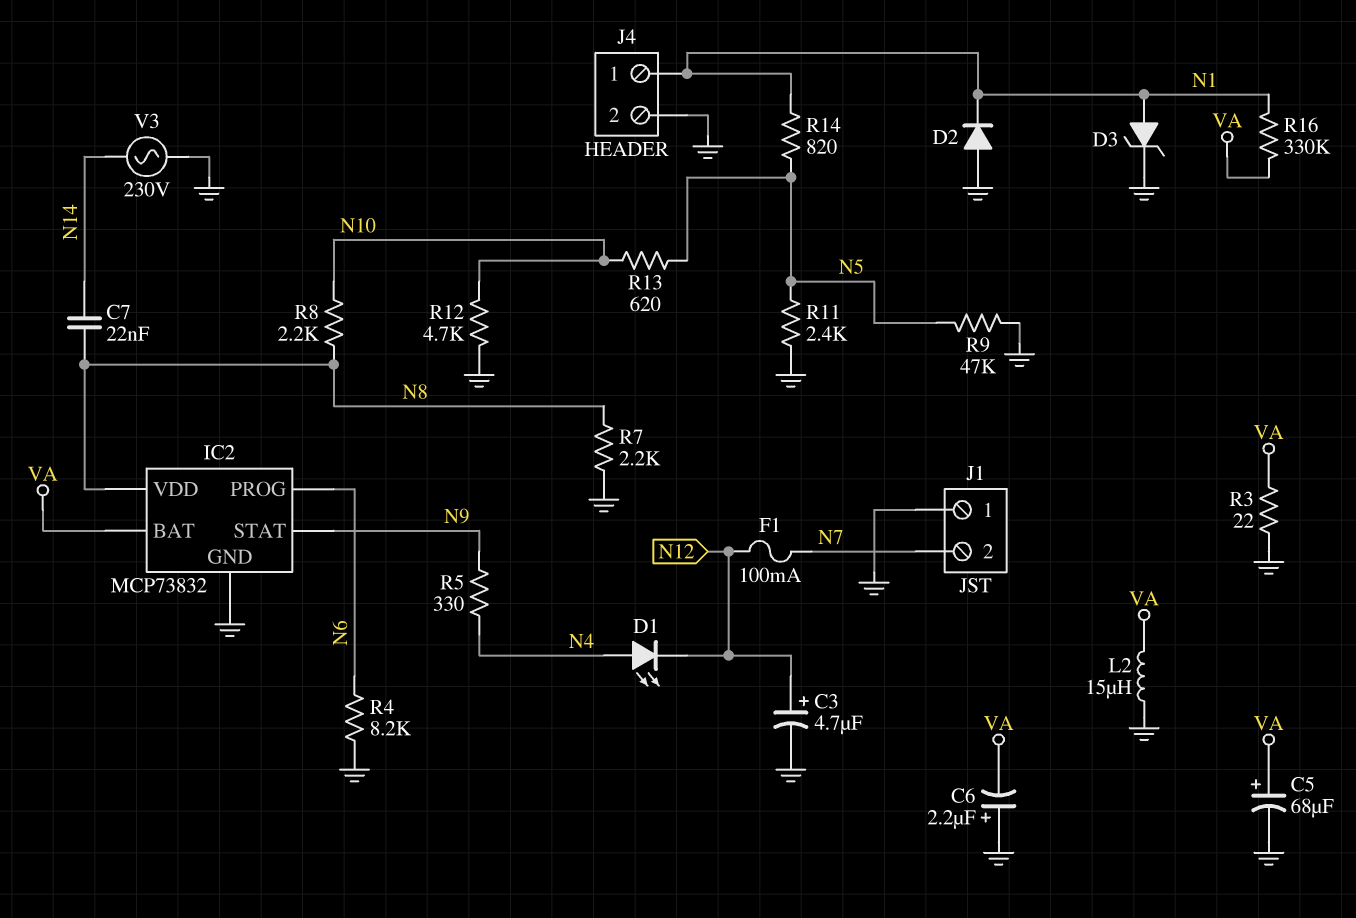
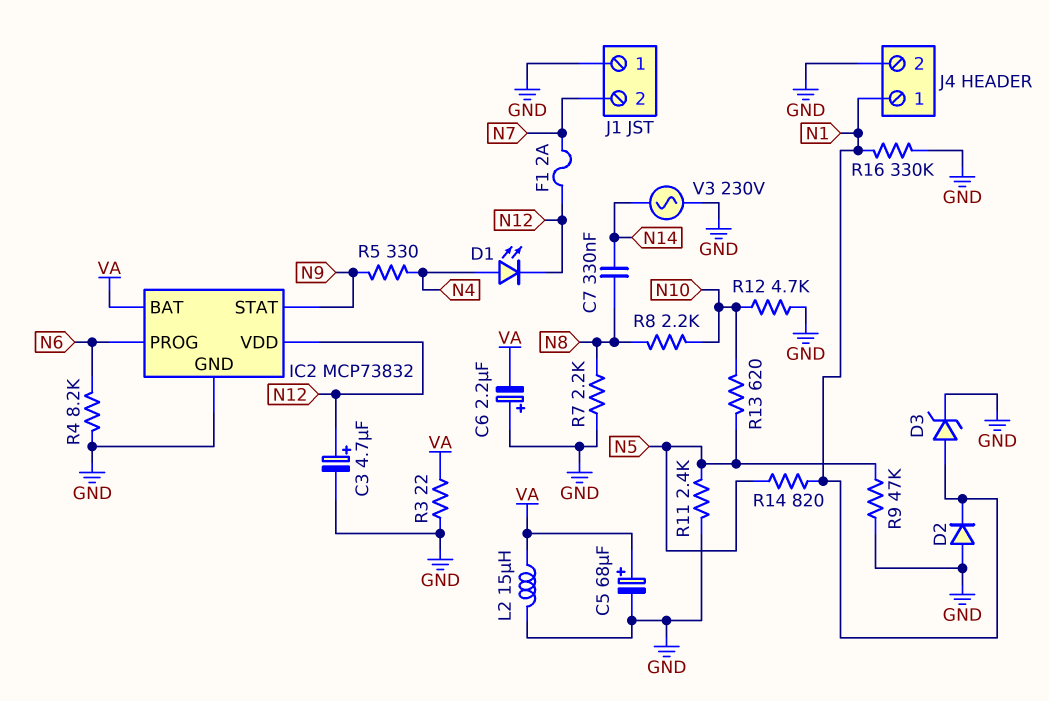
C7: 22nF (N8, N14) -> 330nF (N8, N14)
F1: 100mA (N7, N12) -> 2A (N7, N12)
IC2 pin VDD: N8 -> N12
R16: 330k (N1, VA) -> 330k (GND, N1)

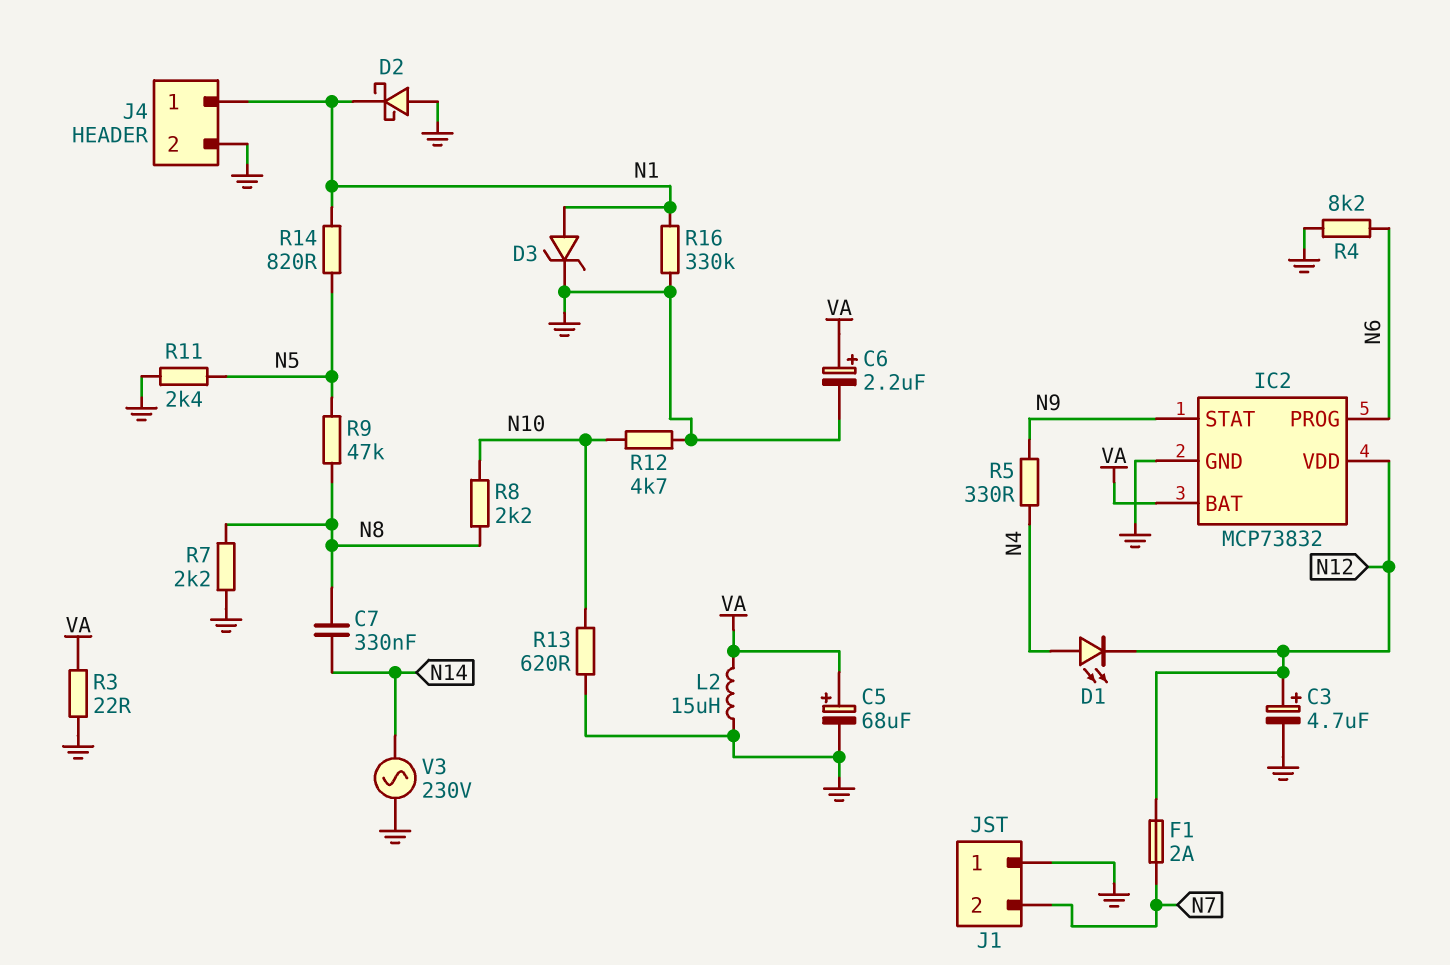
C6: 2.2uF (plus GND, minus VA) -> 2.2uF (plus VA, minus GND)
D2: diode (A GND, K N1) -> schottky (A GND, K N1)
R9: 47k (GND, N5) -> 47k (N5, N8)
R13: 620 (N5, N10) -> 620 (GND, N10)

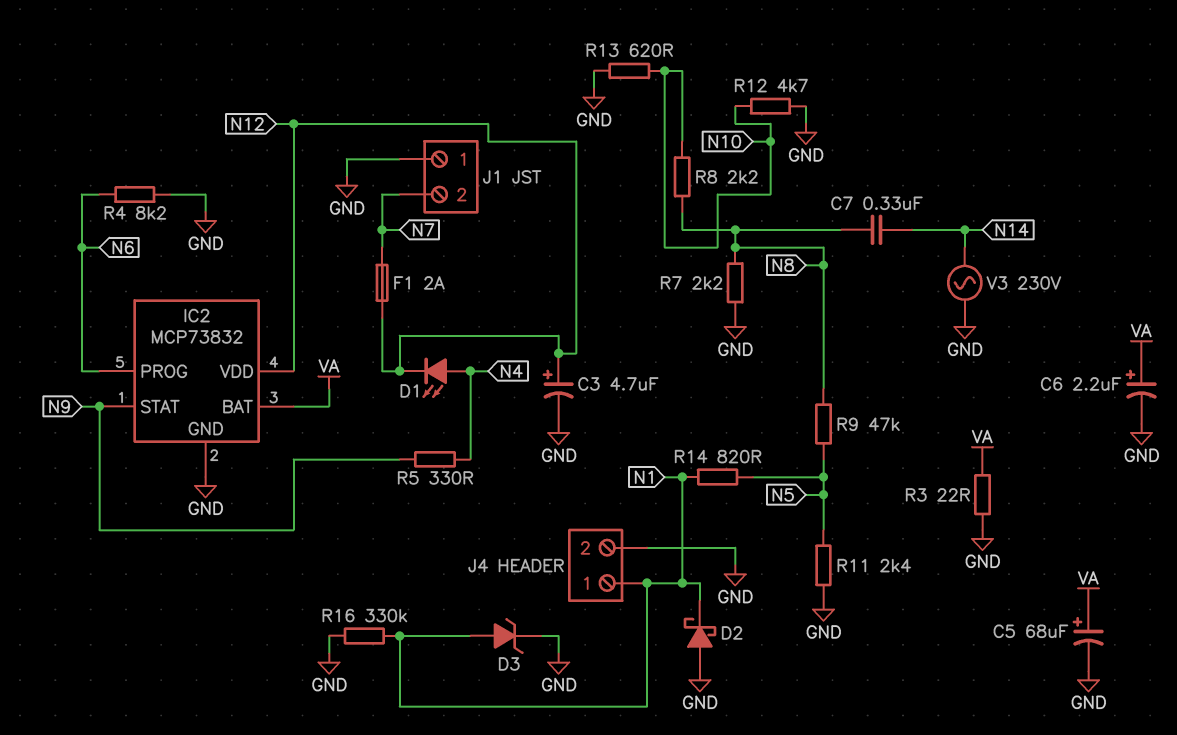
L2: 15uH (GND, VA) -> none

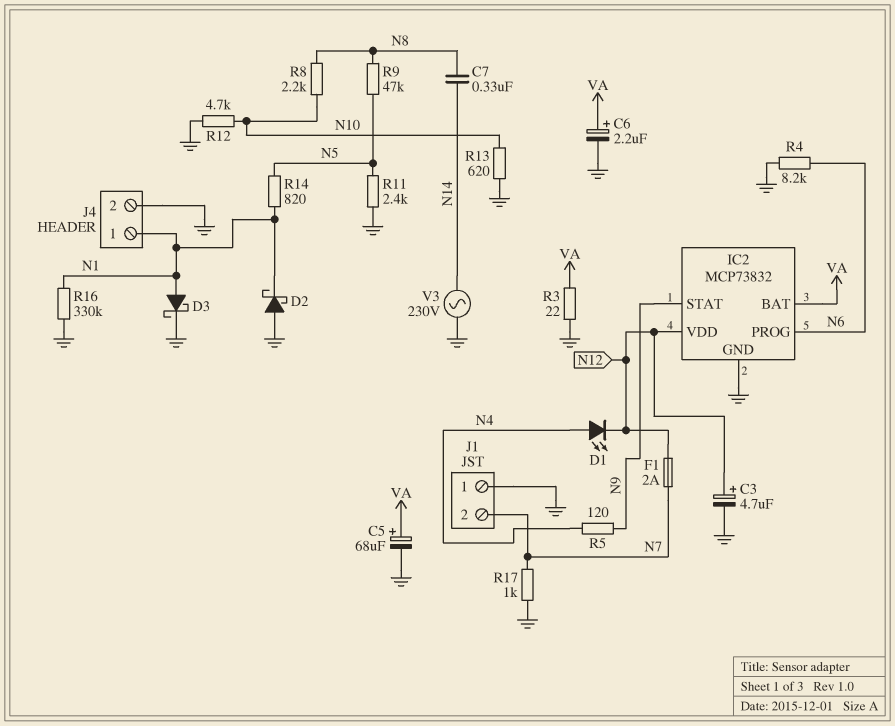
D3: zener (A N1, K GND) -> schottky (A N1, K GND)
R5: 330 (N4, N9) -> 120 (N4, N9)
R7: 2.2k (GND, N8) -> none
R17: none -> 1k (GND, N7)

